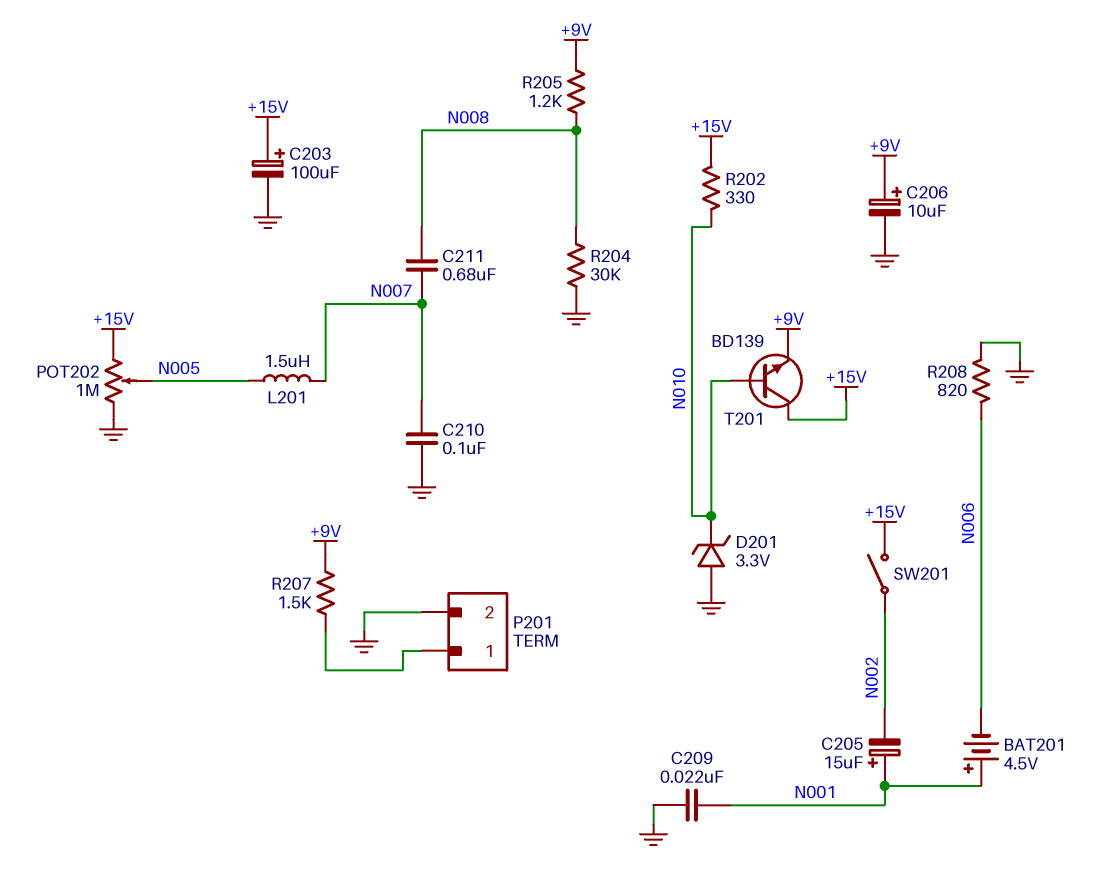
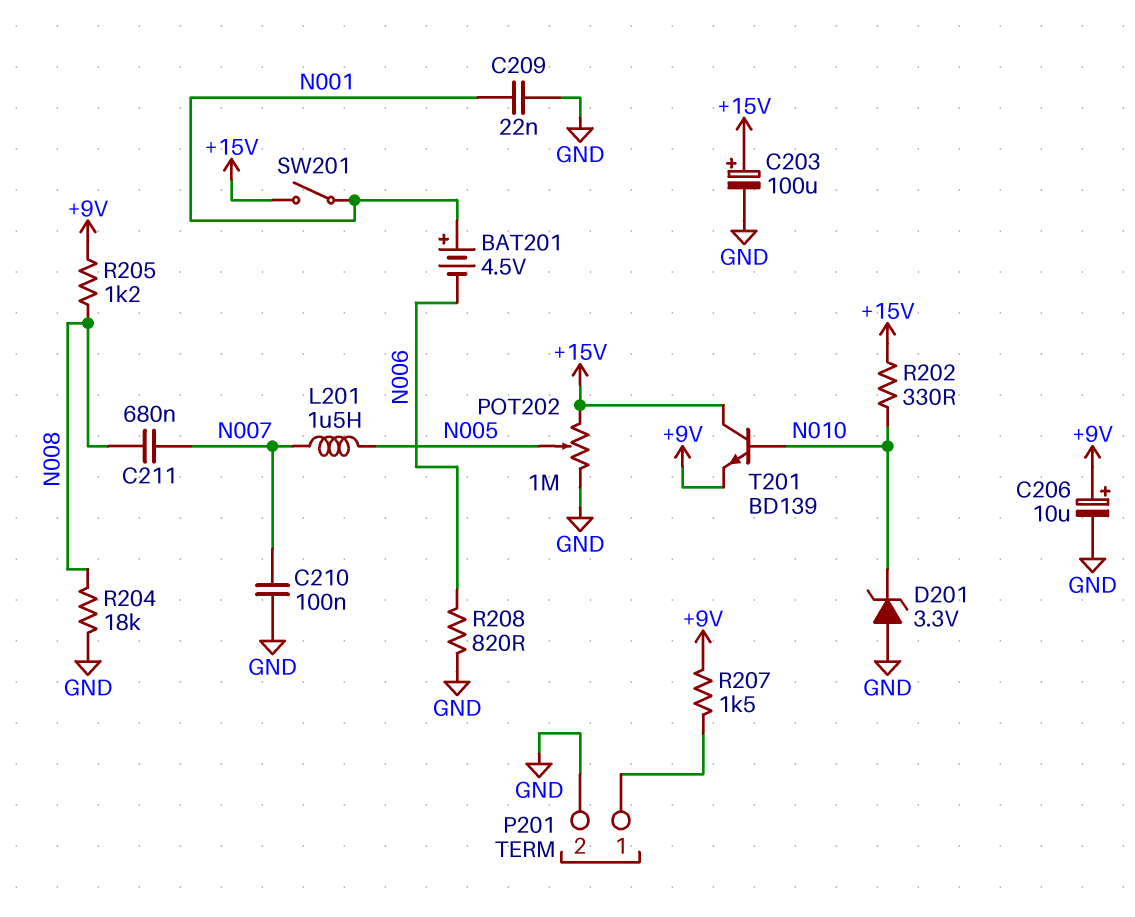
C205: 15uF (plus N001, minus N002) -> none
R204: 30k (GND, N008) -> 18k (GND, N008)
SW201: switch (+15V, N002) -> switch (+15V, N001)

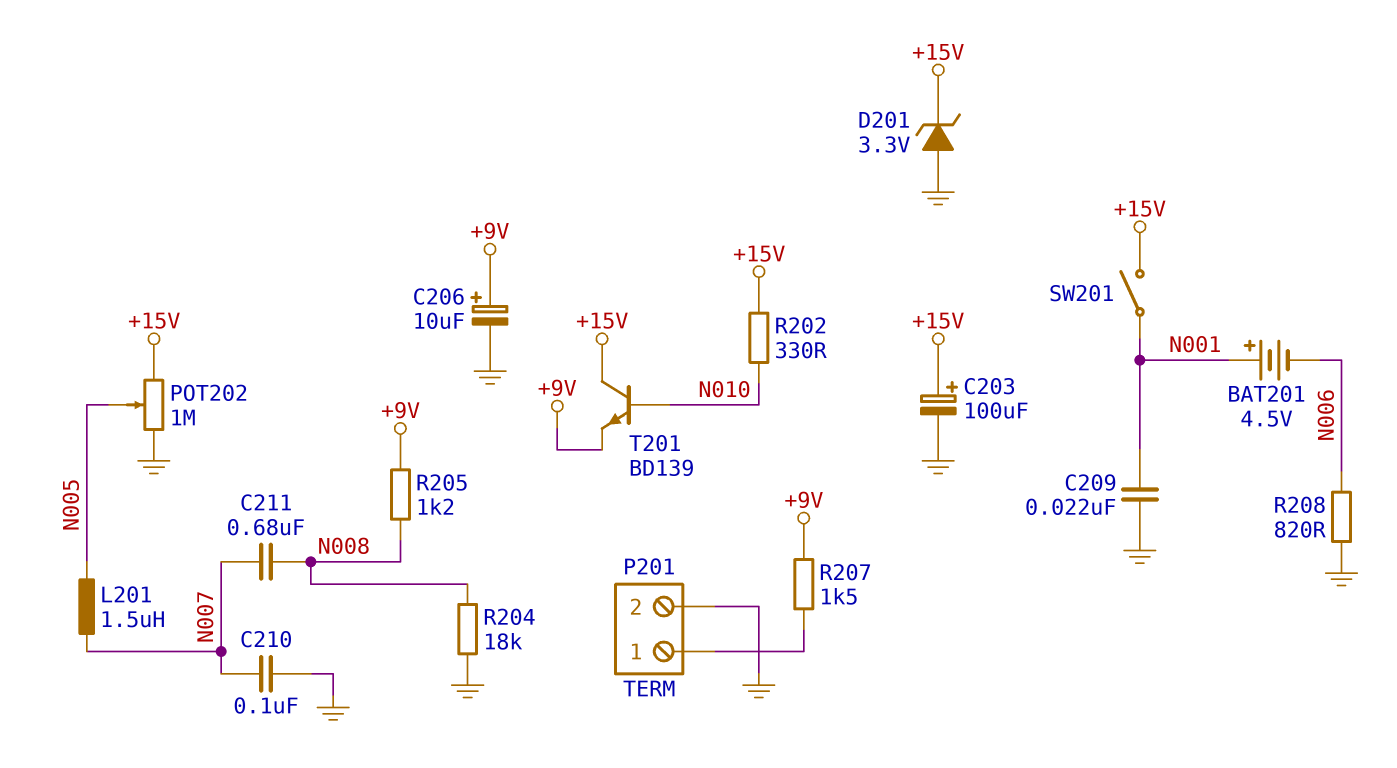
D201: zener 3.3V (A GND, K N010) -> zener 3.3V (A GND, K +15V)

